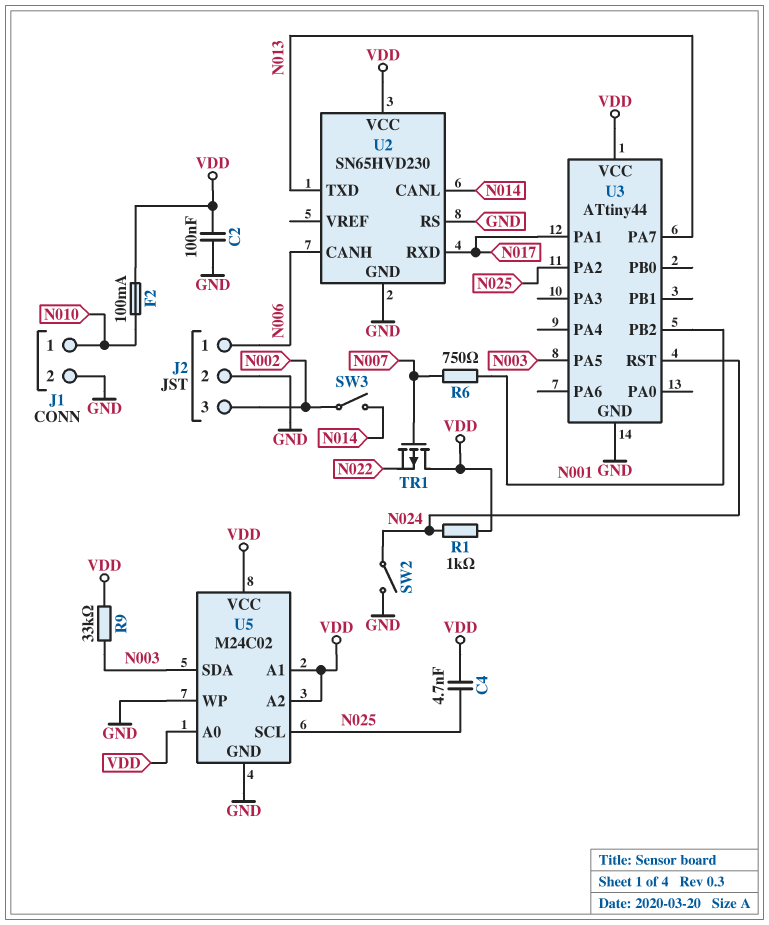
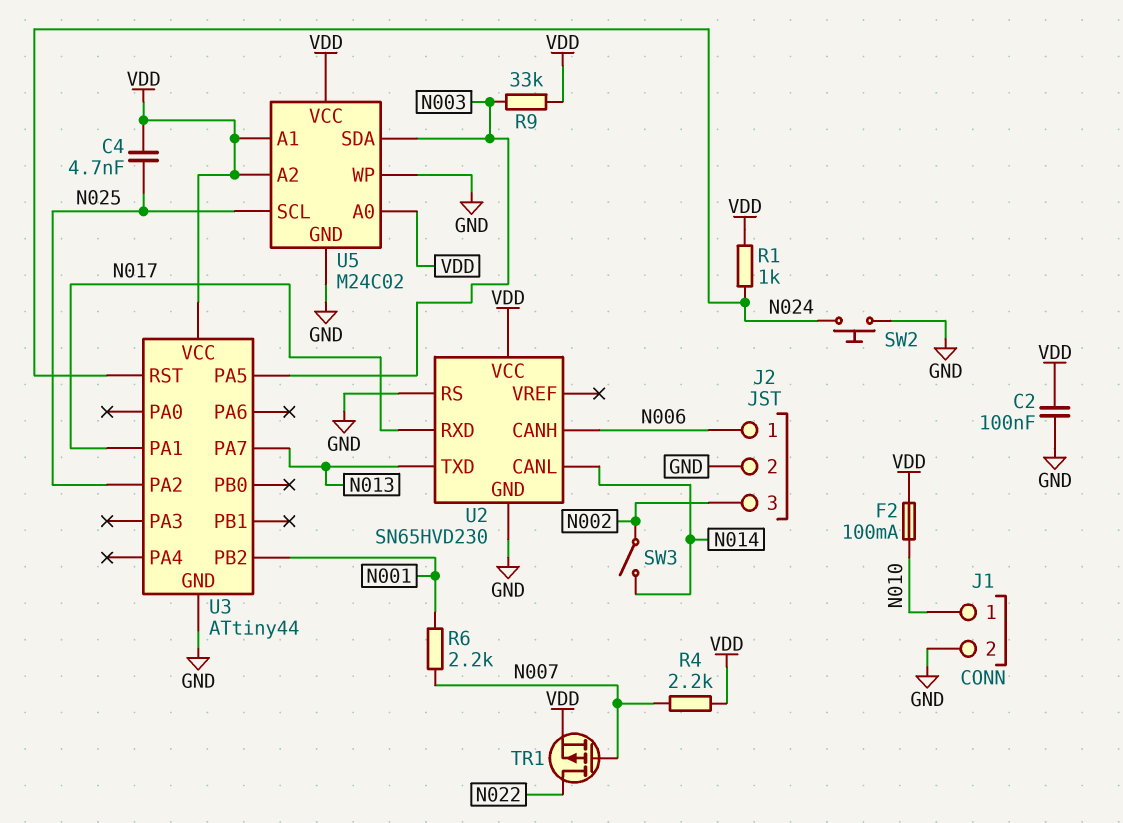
R4: none -> 2.2k (N007, VDD)
R6: 750 (N001, N007) -> 2.2k (N001, N007)
SW2: switch (GND, N024) -> button (GND, N024)
TR1: PMOS (G N007, D VDD, S N022) -> PMOS (G N007, D N022, S VDD)

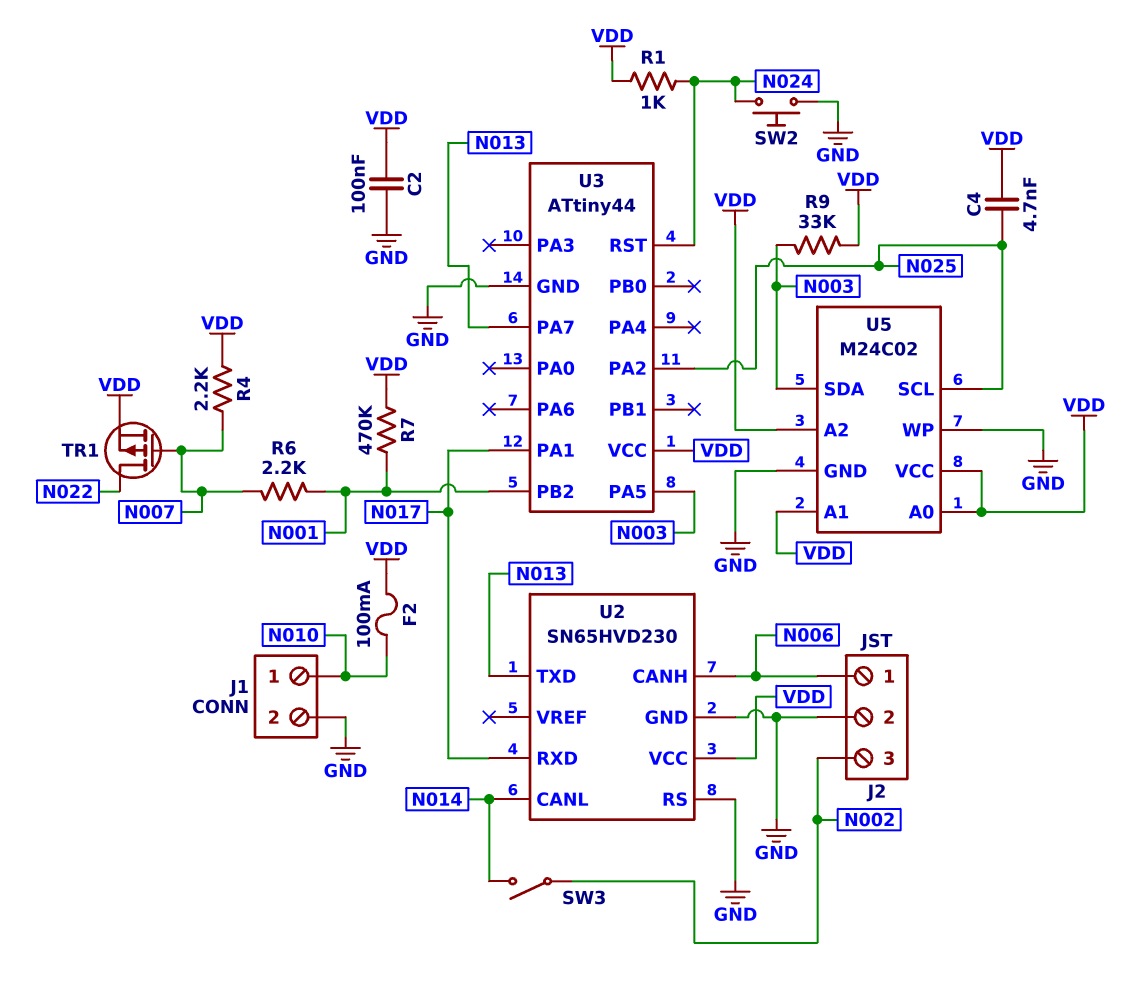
R7: none -> 470k (N001, VDD)

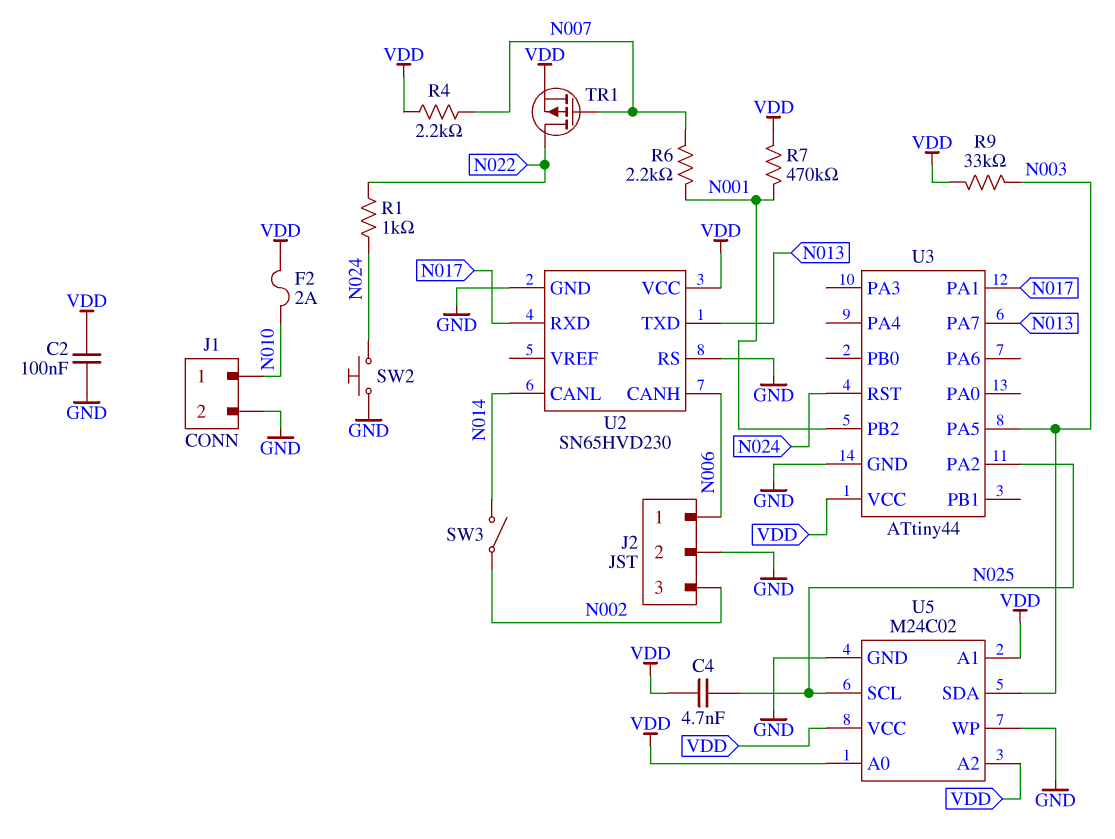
F2: 100mA (N010, VDD) -> 2A (N010, VDD)
R1: 1k (N024, VDD) -> 1k (N022, N024)

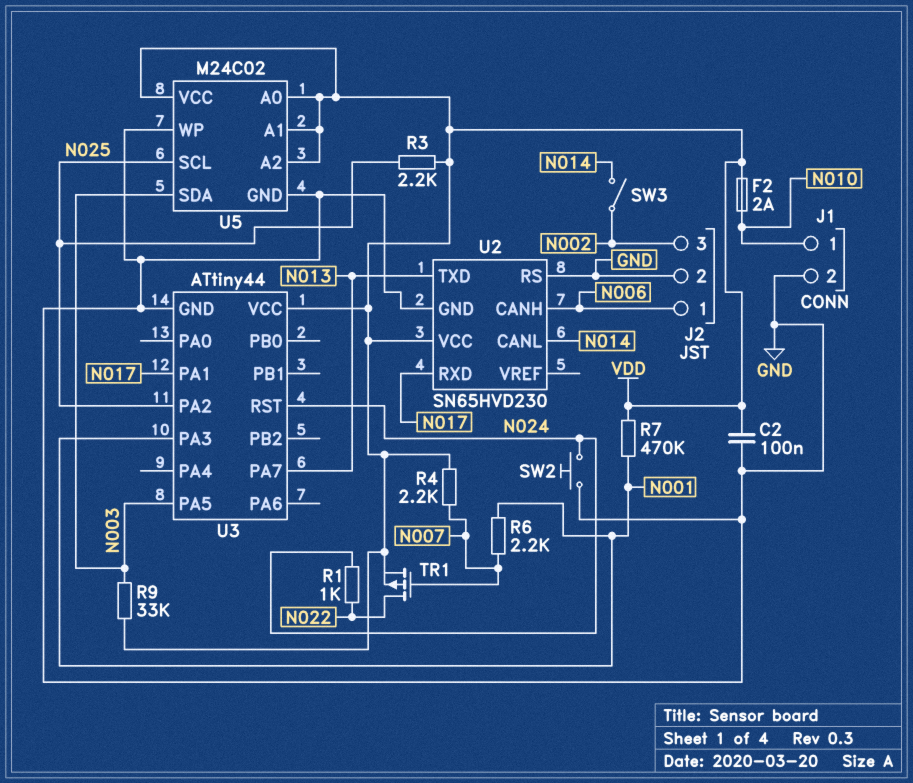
C4: 4.7nF (N025, VDD) -> none
R3: none -> 2.2k (N025, VDD)
U3 pin PA3: none -> N001
U3 pin PB2: N001 -> none

